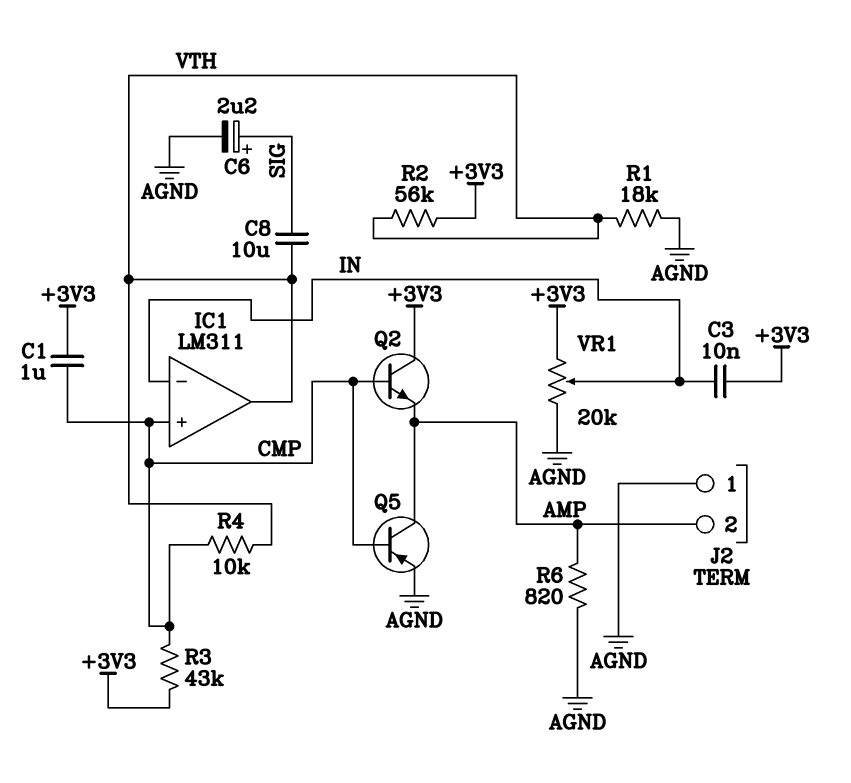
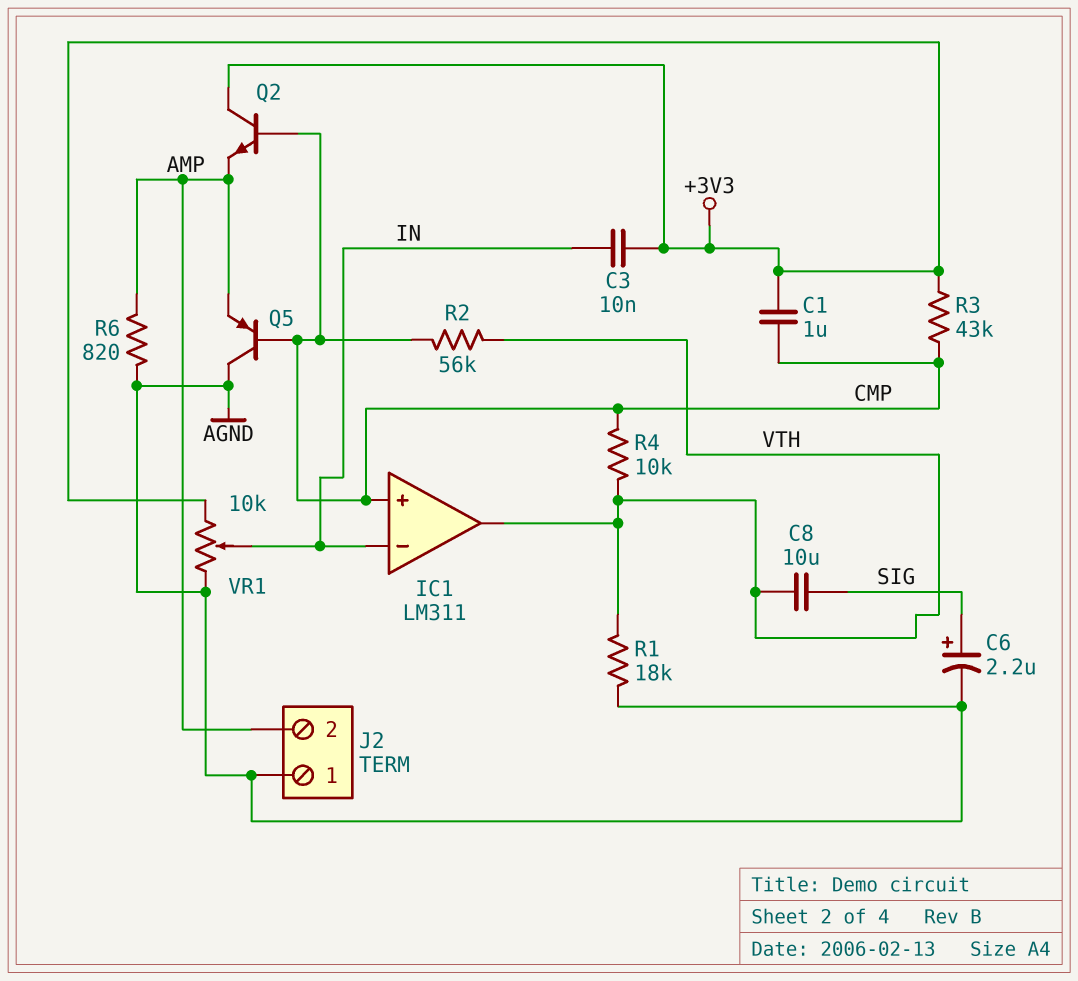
Q5: PNP (B CMP, C AMP, E AGND) -> PNP (B CMP, C AGND, E AMP)
R2: 56k (+3V3, VTH) -> 56k (CMP, VTH)
VR1: 20k (+3V3, AGND, wiper IN) -> 10k (+3V3, AGND, wiper IN)

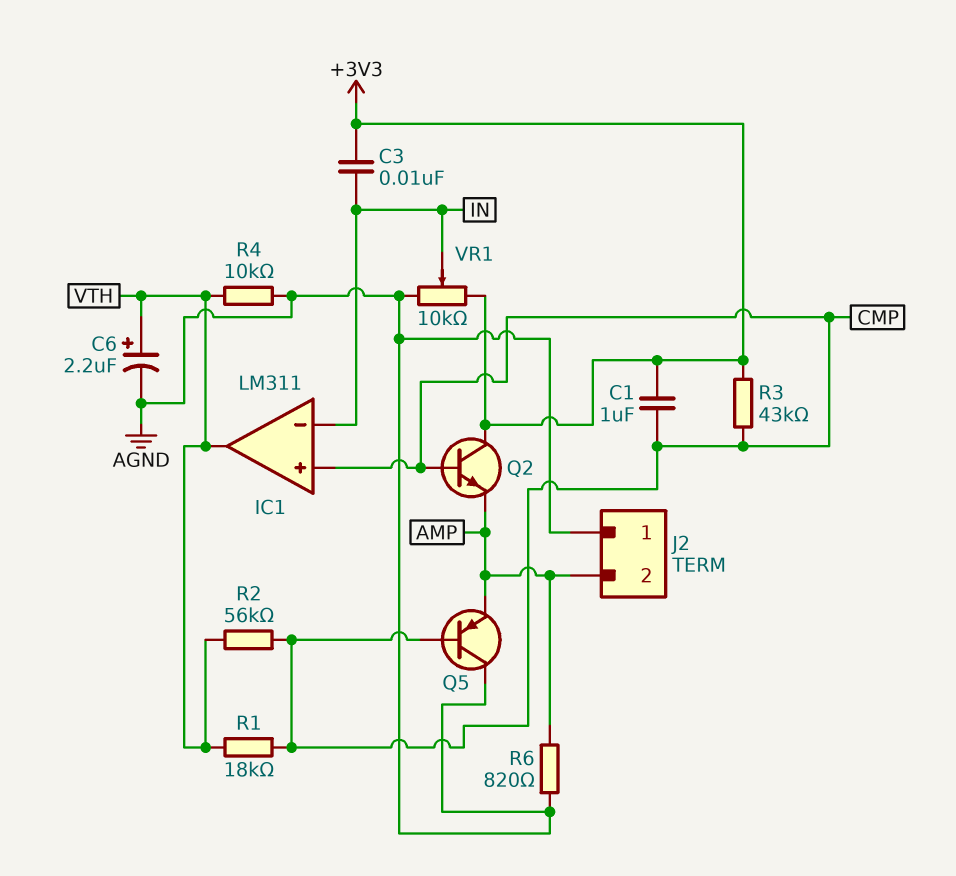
C6: 2.2uF (plus SIG, minus AGND) -> 2.2uF (plus VTH, minus AGND)
C8: 10uF (SIG, VTH) -> none
R1: 18k (AGND, VTH) -> 18k (CMP, VTH)
R4: 10k (CMP, VTH) -> 10k (AGND, VTH)

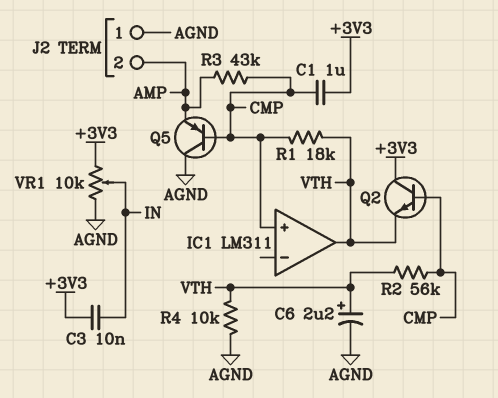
IC1 pin in-: IN -> none
Q2: NPN (B CMP, C +3V3, E AMP) -> NPN (B CMP, C +3V3, E VTH)
R3: 43k (+3V3, CMP) -> 43k (AMP, CMP)
R6: 820 (AGND, AMP) -> none

